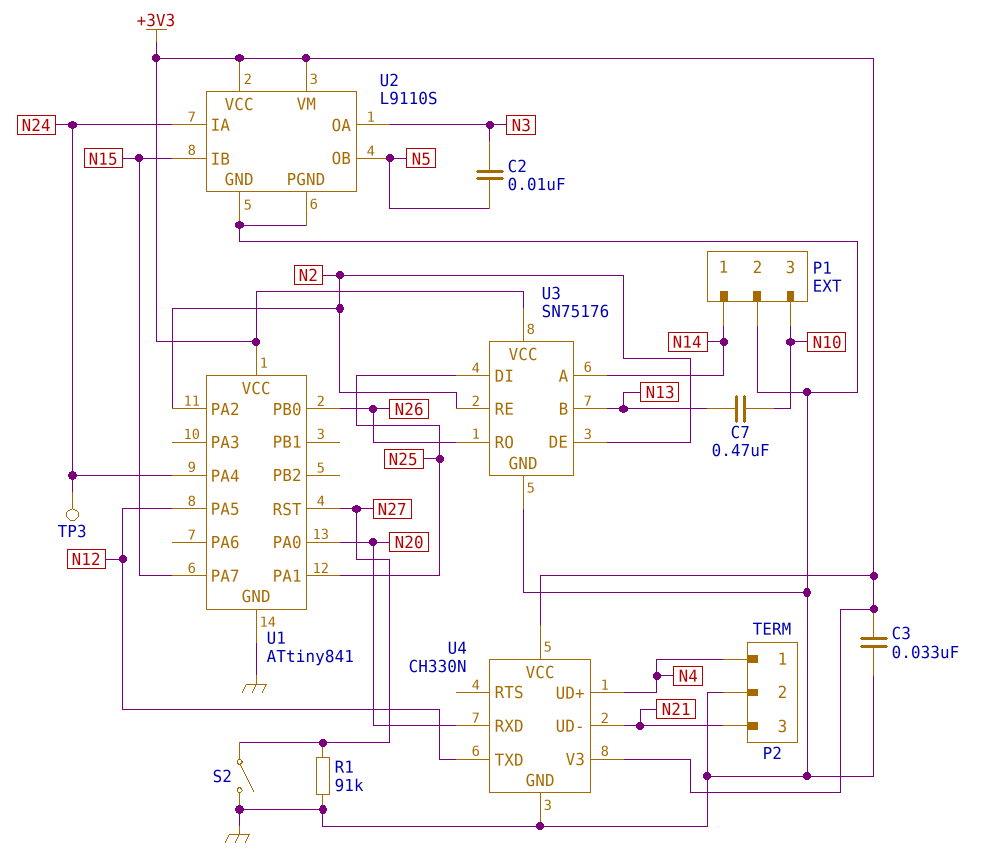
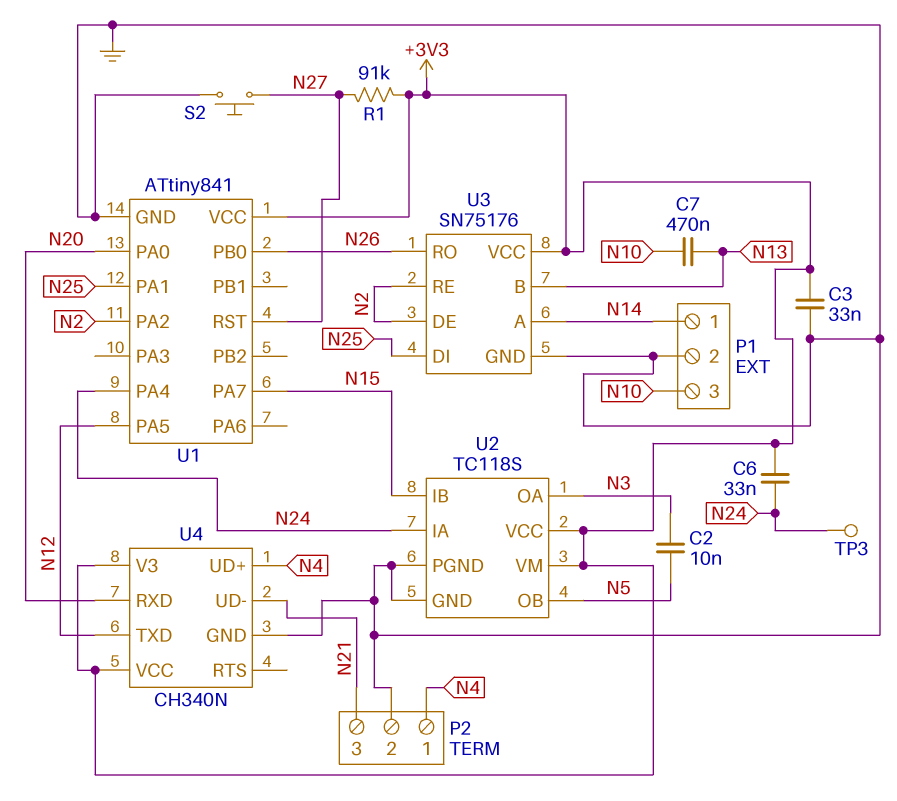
C6: none -> 33nF (+3V3, N24)
R1: 91k (GND, N27) -> 91k (+3V3, N27)
S2: switch (GND, N27) -> button (GND, N27)
U2: L9110S -> TC118S
U4: CH330N -> CH340N

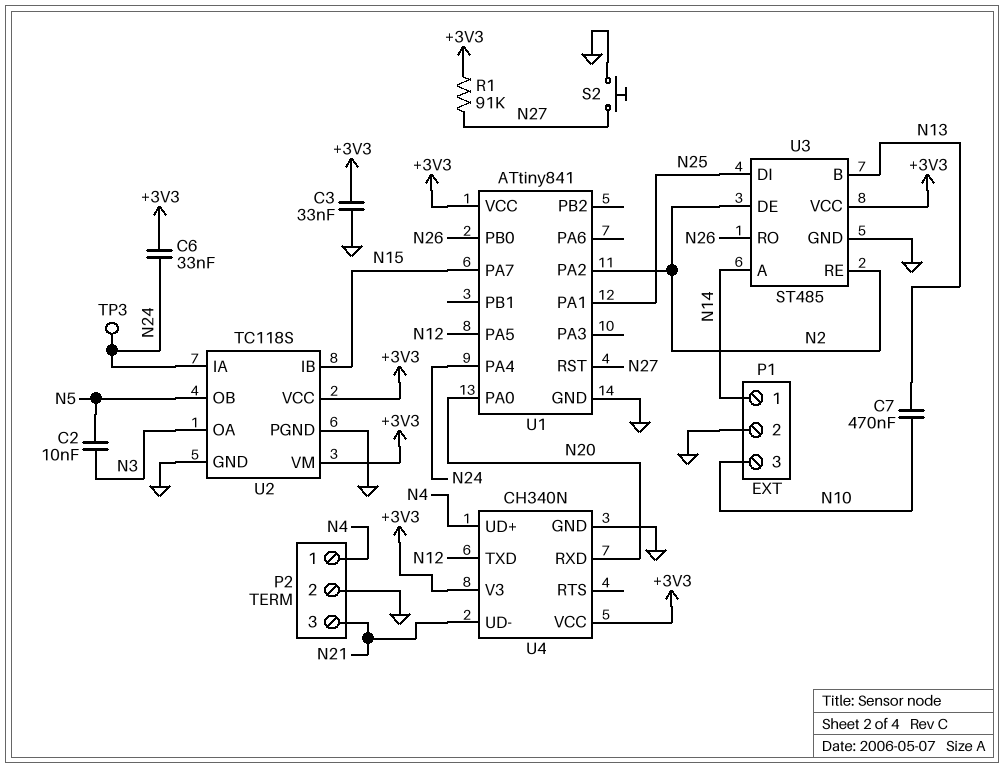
U3: SN75176 -> ST485

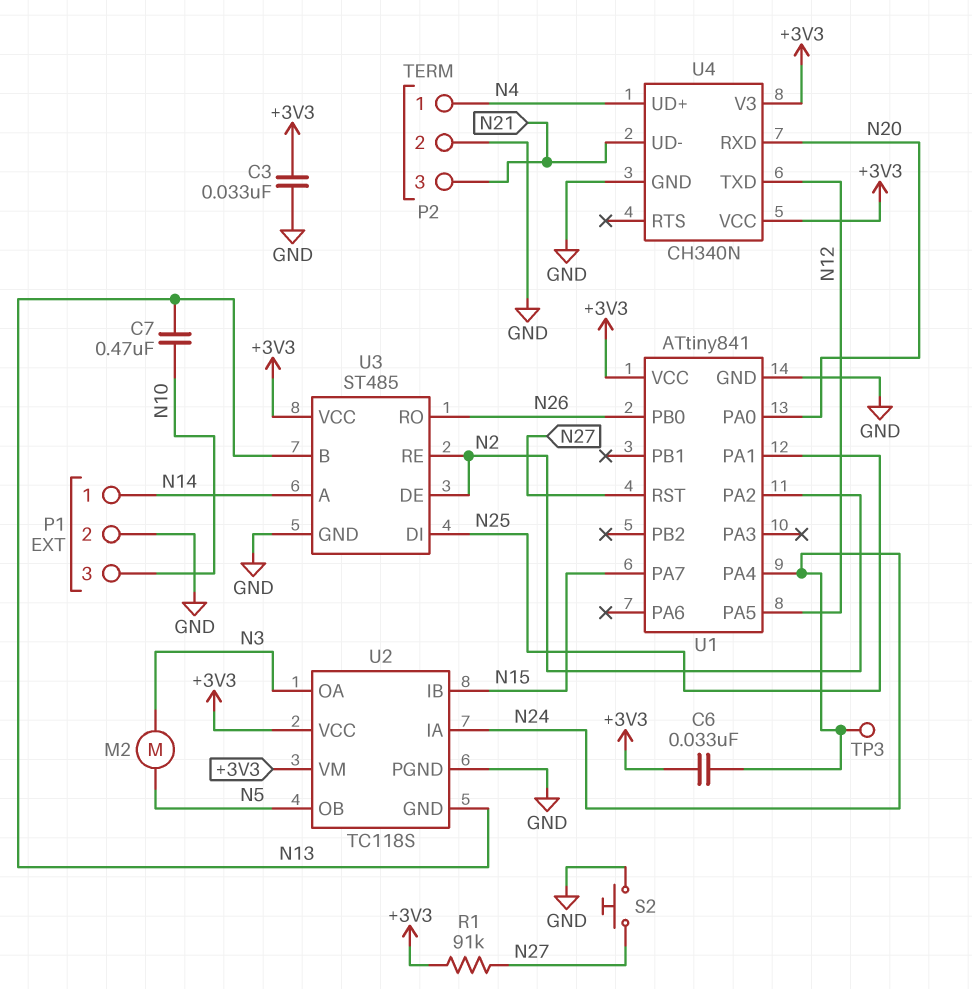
C2: 10nF (N3, N5) -> none
M2: none -> motor (N3, N5)
U2 pin GND: GND -> N13

